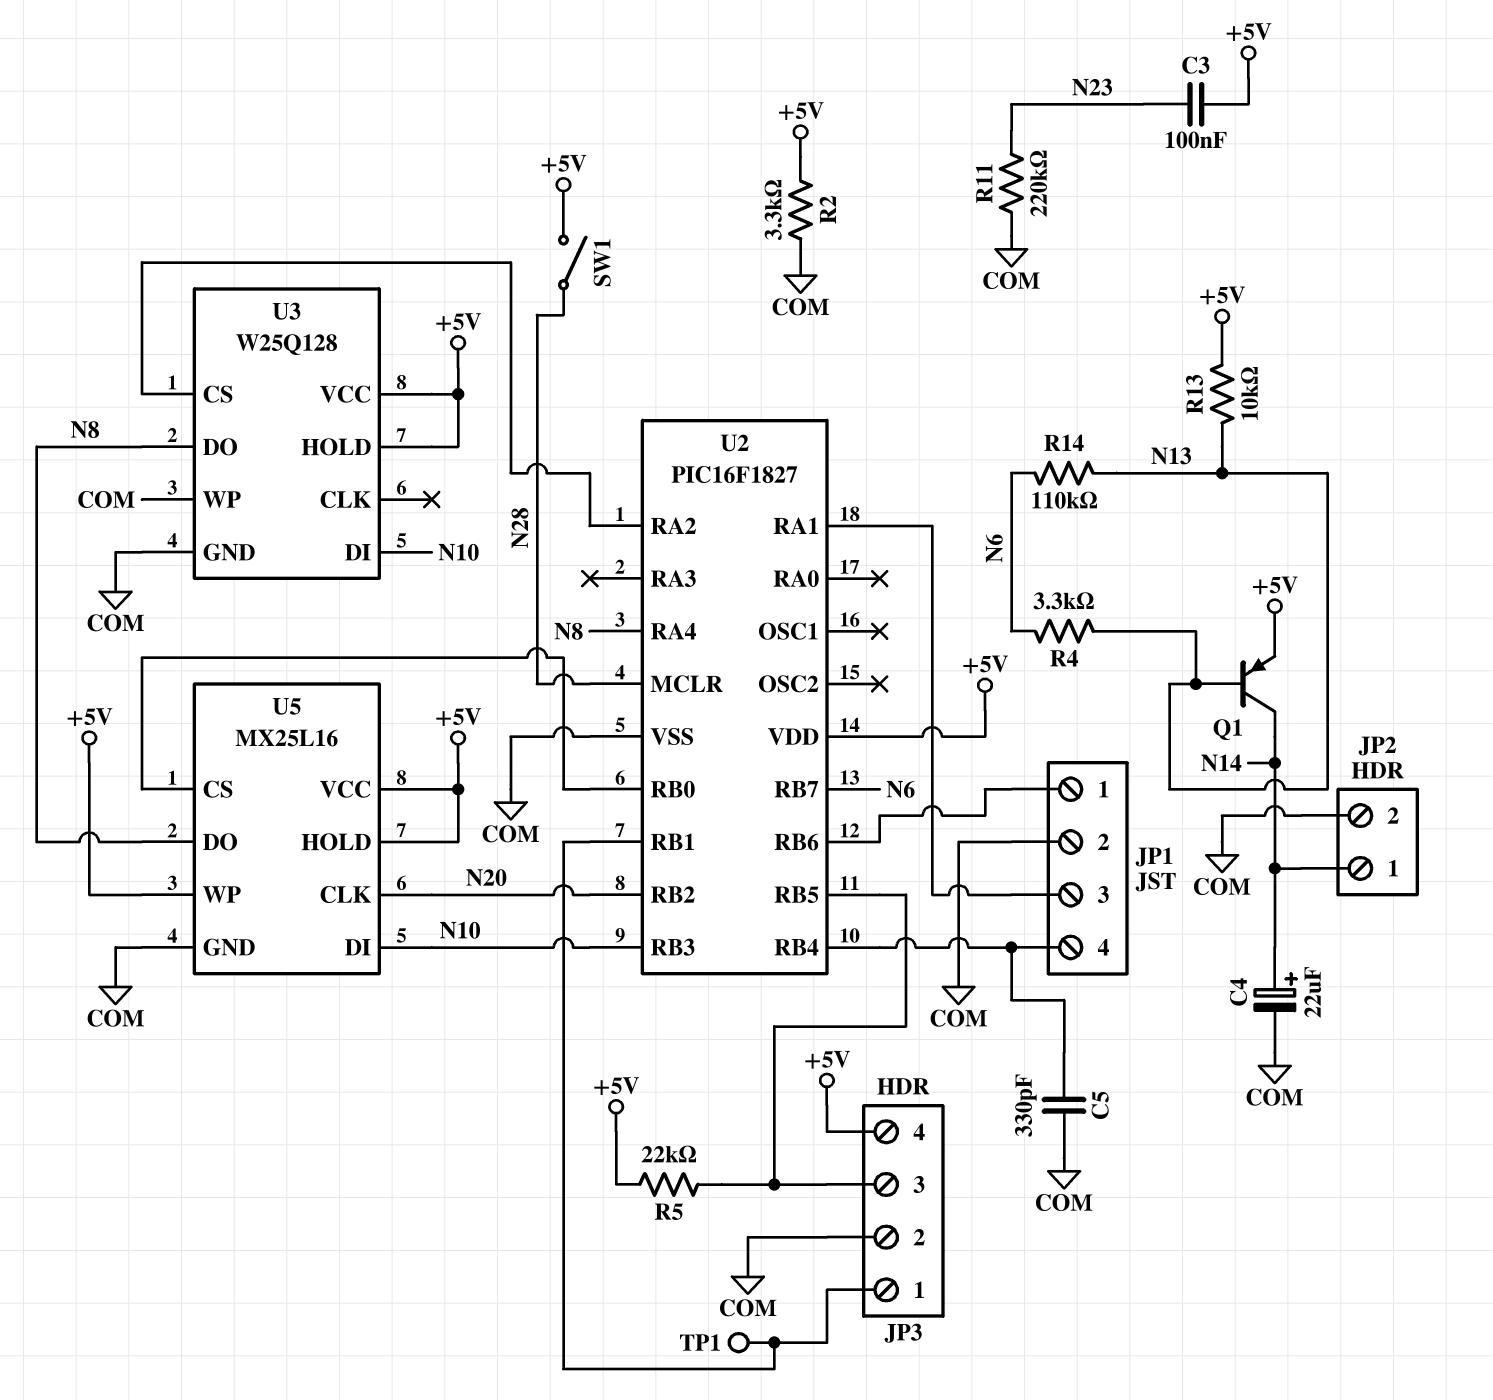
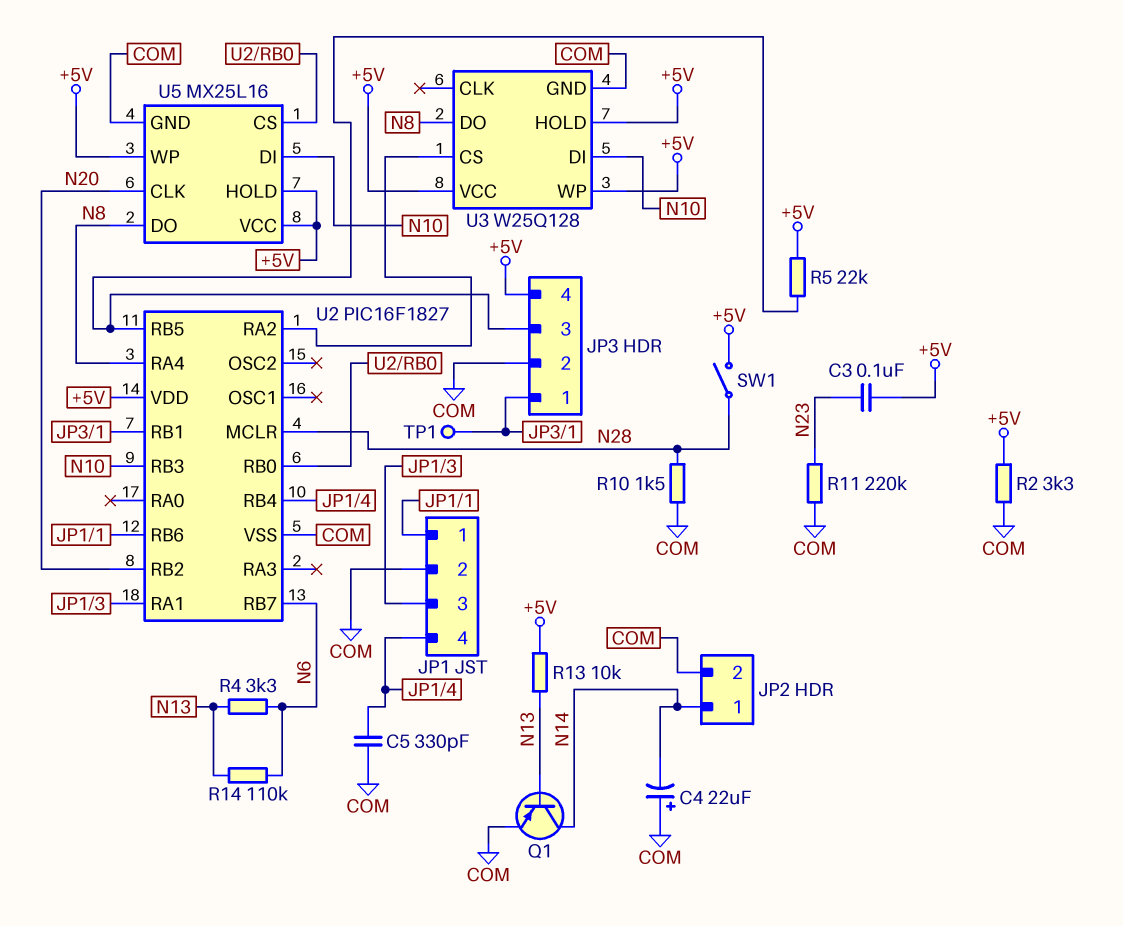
C4: 22uF (plus N14, minus COM) -> 22uF (plus COM, minus N14)
Q1: PNP (B N13, C N14, E +5V) -> PNP (B N13, C N14, E COM)
R10: none -> 1.5k (COM, N28)
U3 pin WP: COM -> +5V

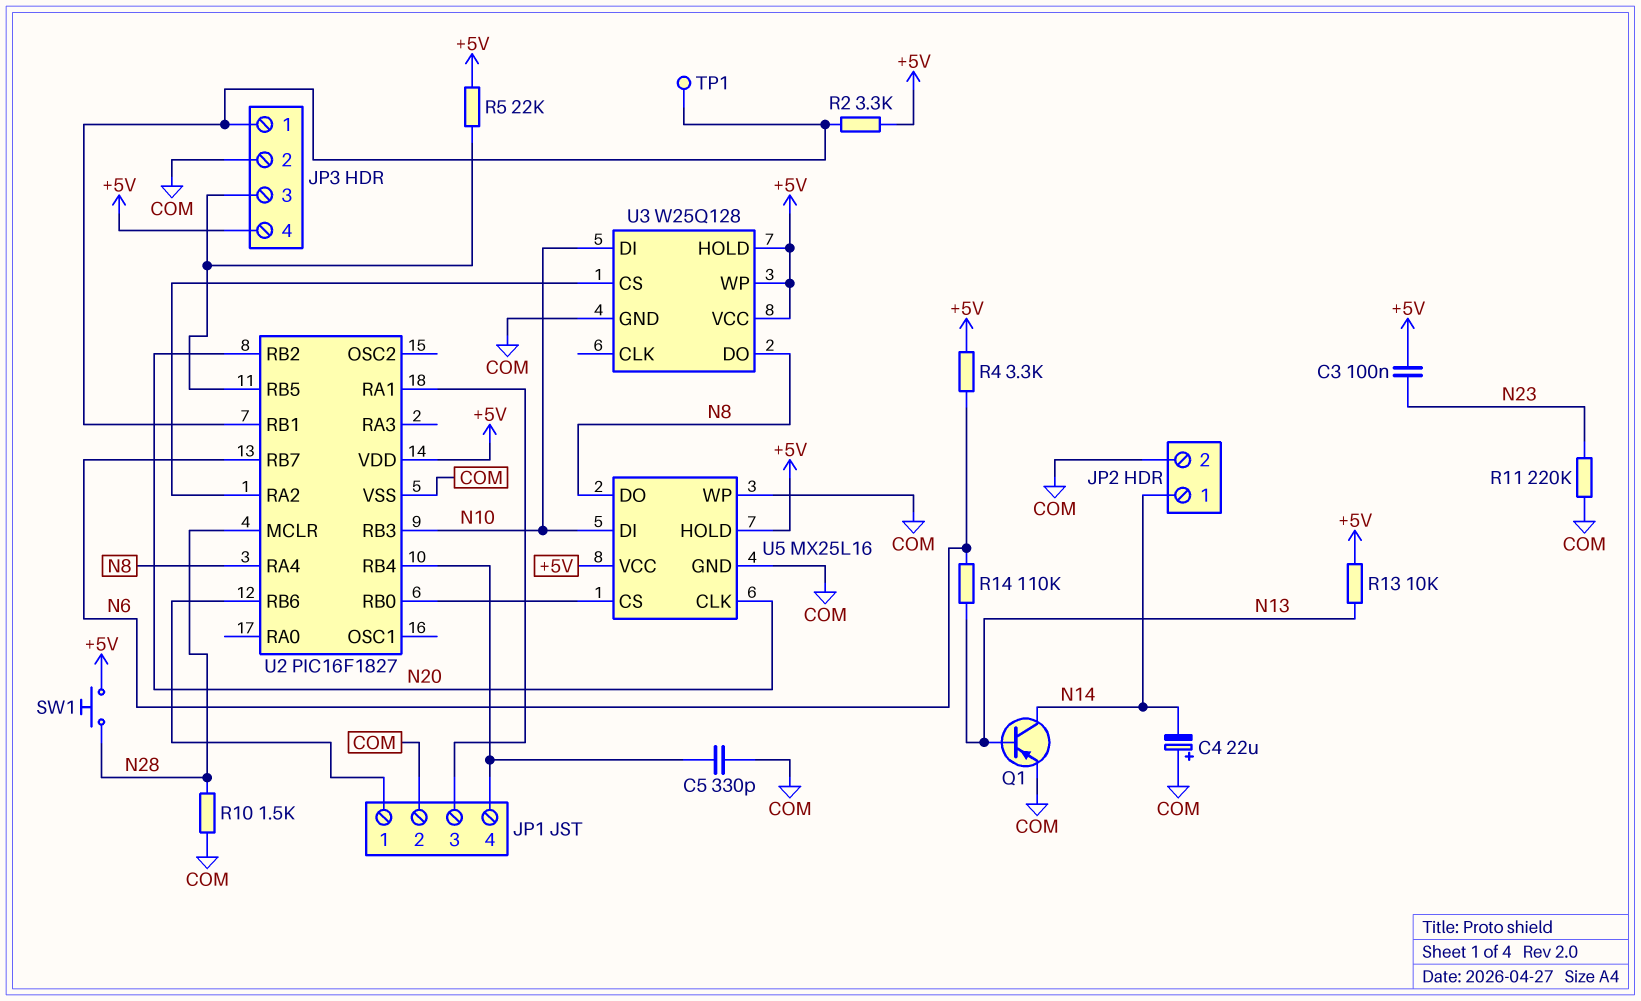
R2: 3.3k (+5V, COM) -> 3.3k (+5V, JP3/1)
R4: 3.3k (N6, N13) -> 3.3k (+5V, N6)
SW1: switch (+5V, N28) -> button (+5V, N28)
U5 pin WP: +5V -> COM

